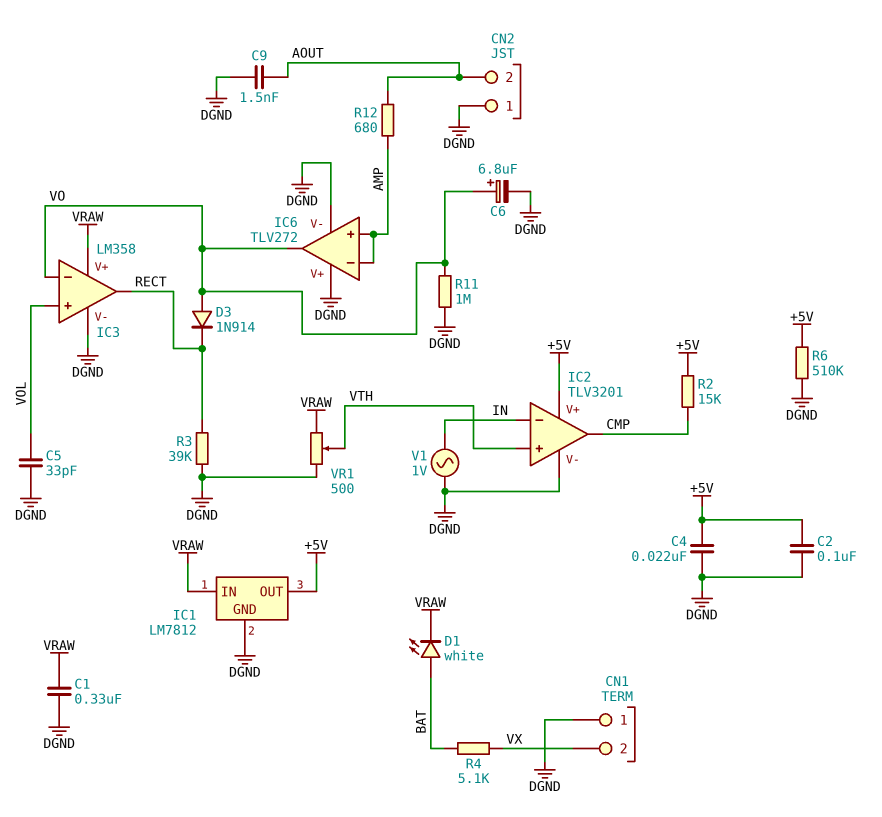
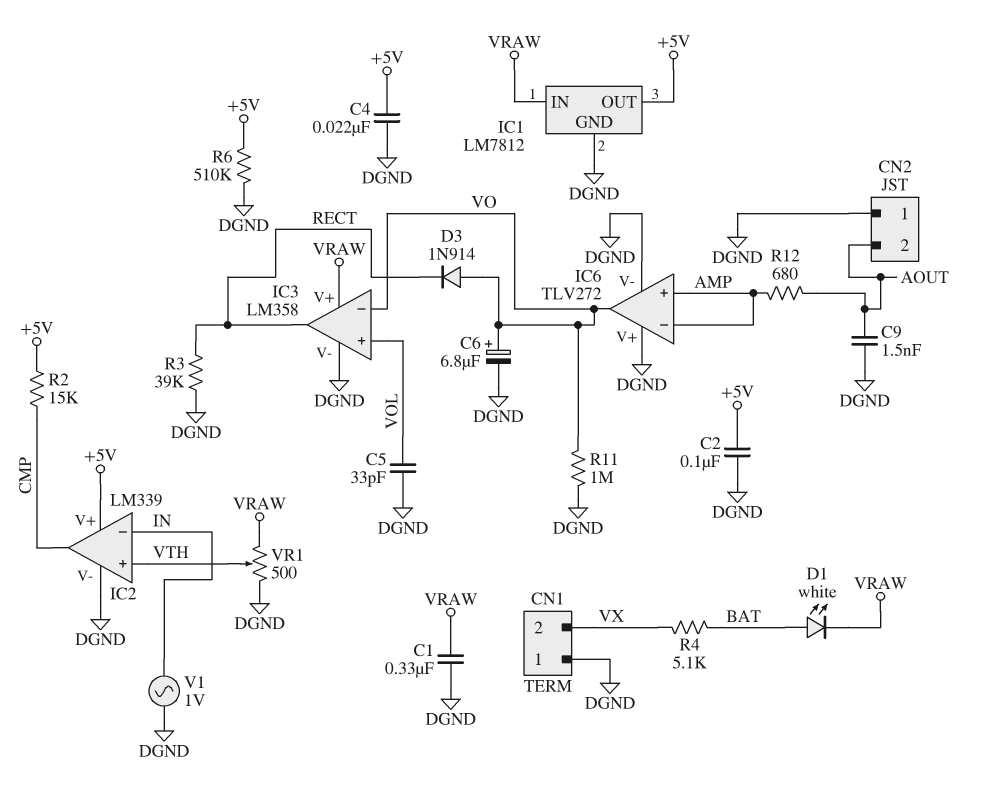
IC2: TLV3201 -> LM339

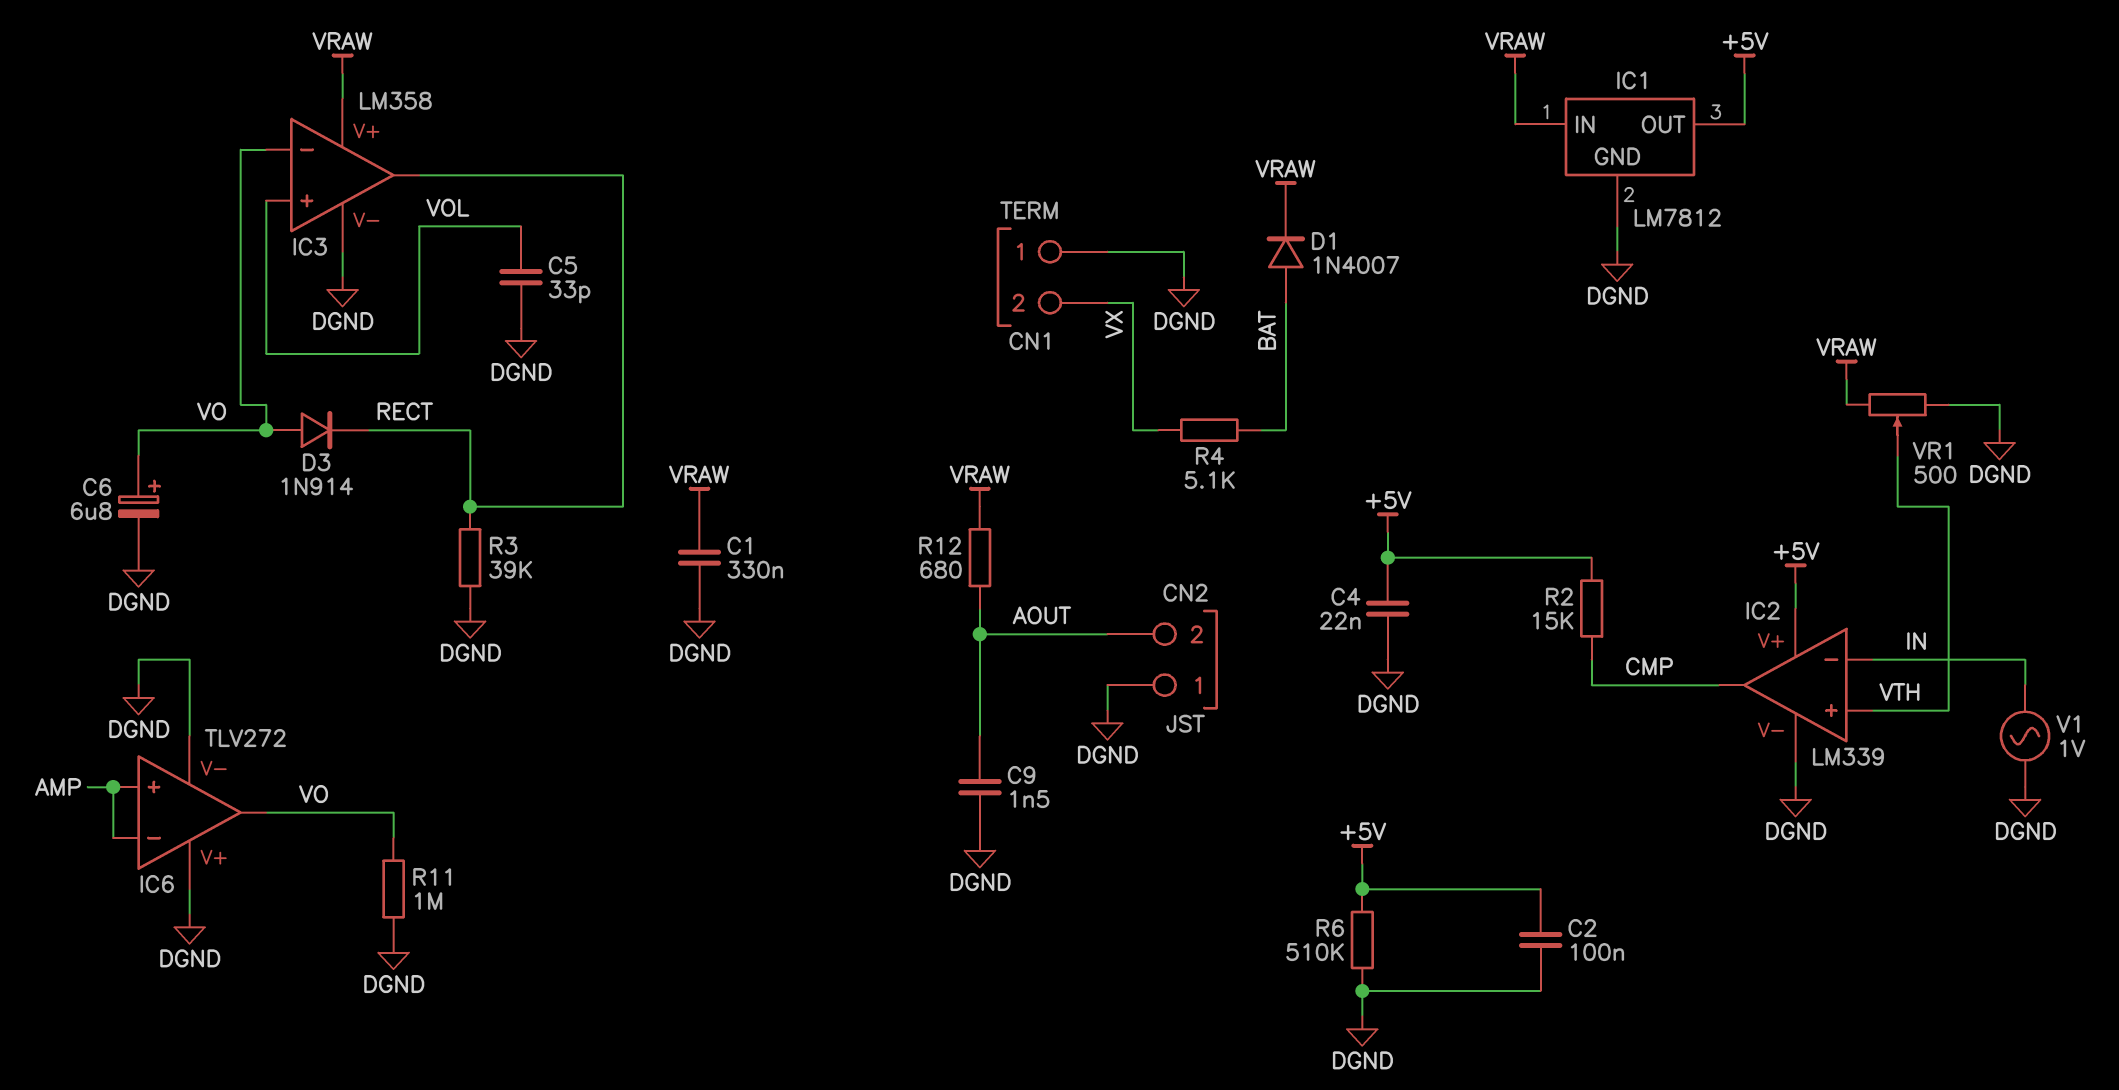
D1: LED white (A BAT, K VRAW) -> diode 1N4007 (A BAT, K VRAW)
R12: 680 (AMP, AOUT) -> 680 (AOUT, VRAW)

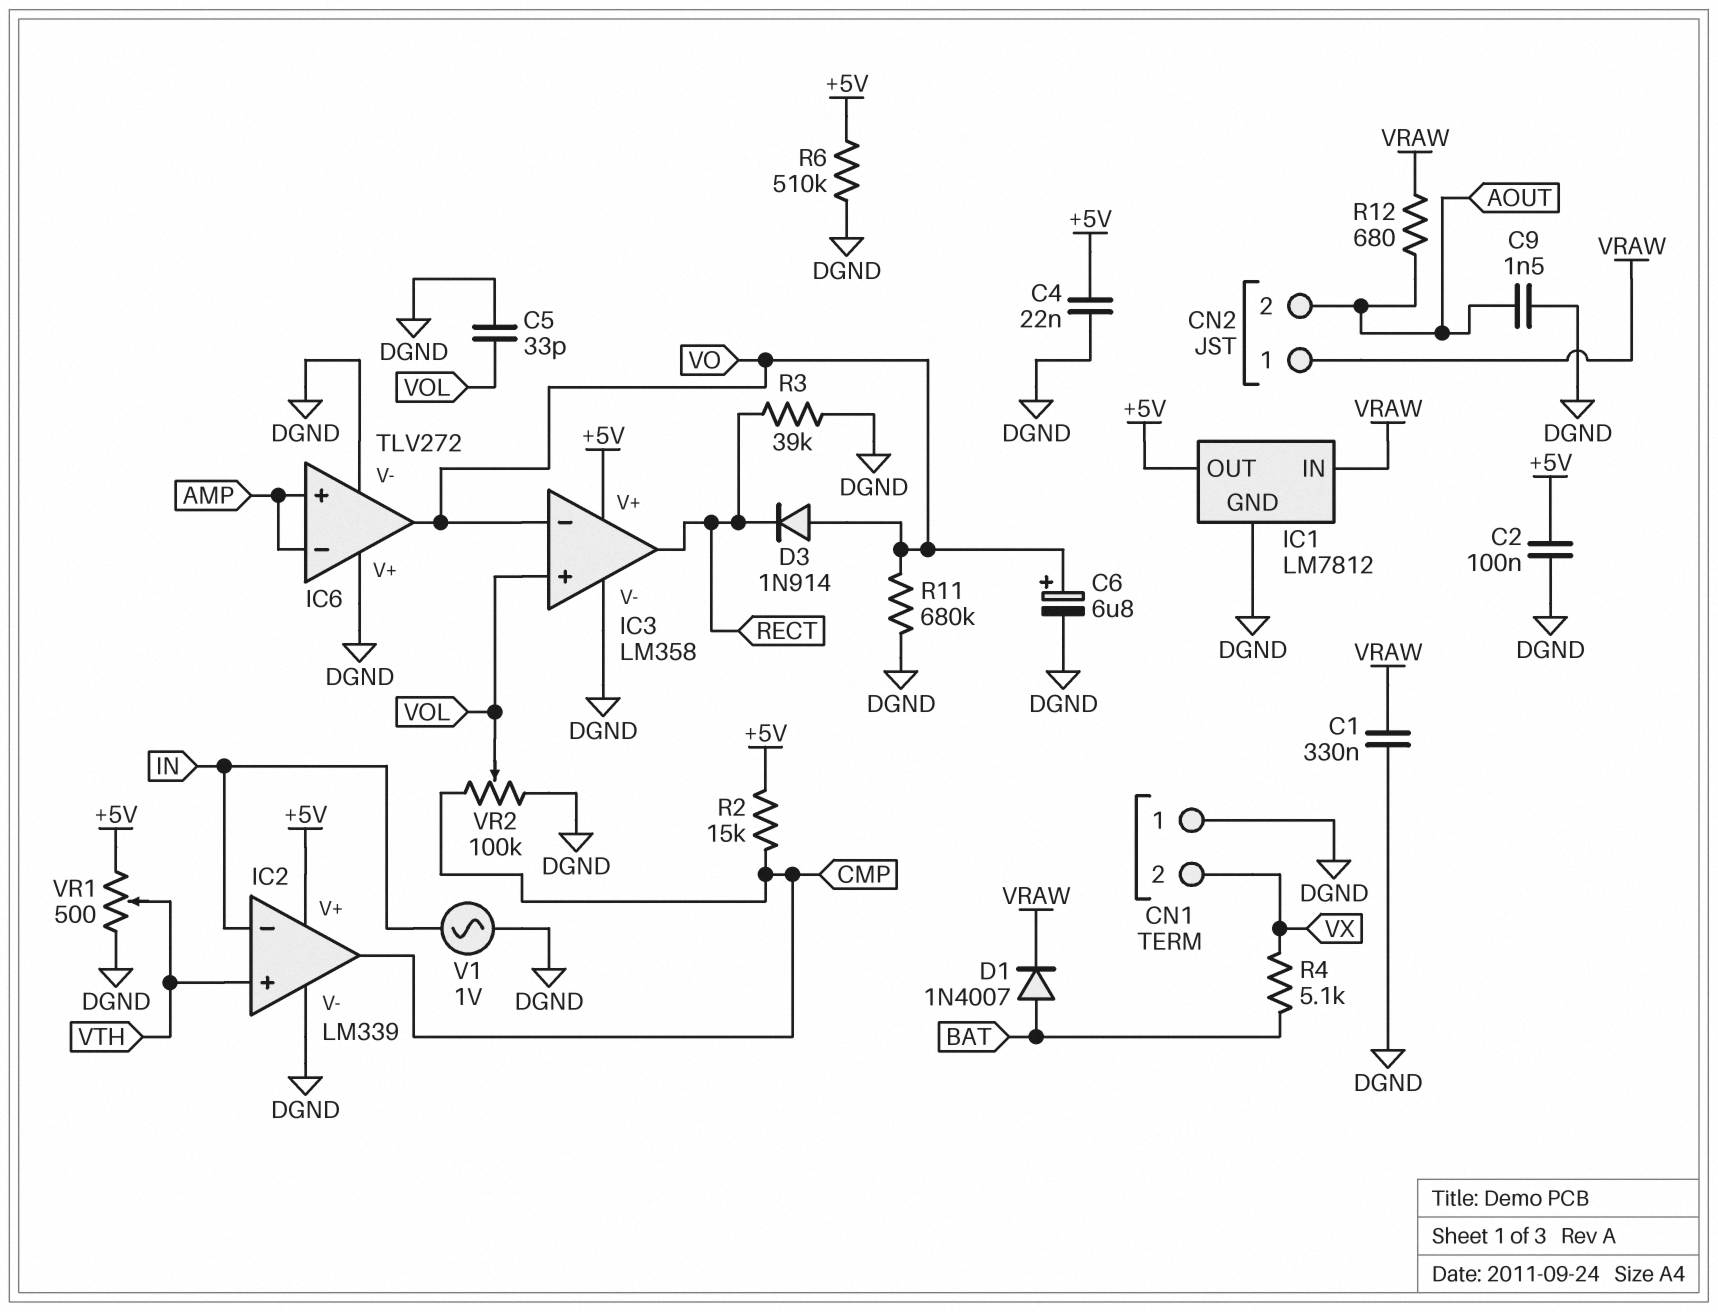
CN2 pin 1: DGND -> VRAW
IC3 pin V+: VRAW -> +5V
R11: 1M (DGND, VO) -> 680k (DGND, VO)
VR1: 500 (DGND, VRAW, wiper VTH) -> 500 (+5V, DGND, wiper VTH)
VR2: none -> 100k (CMP, DGND, wiper VOL)

